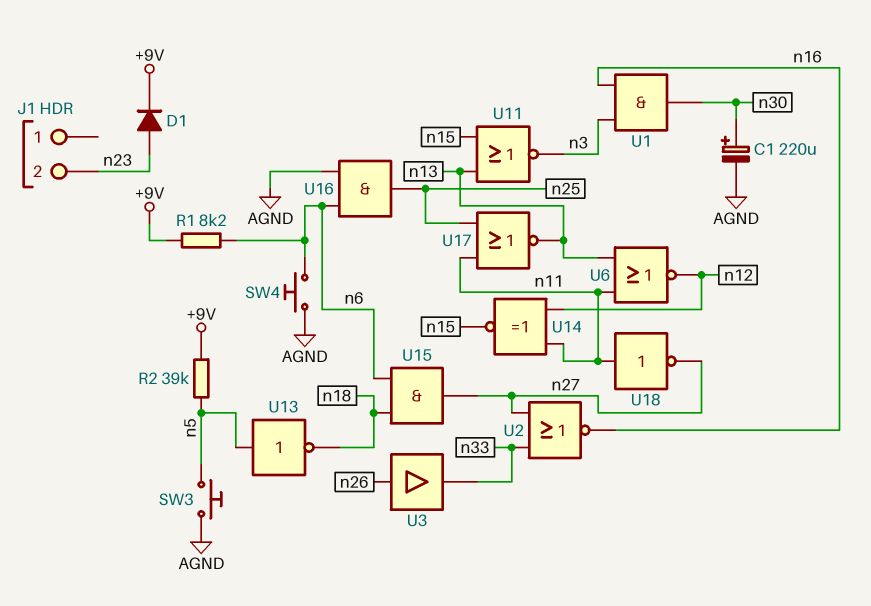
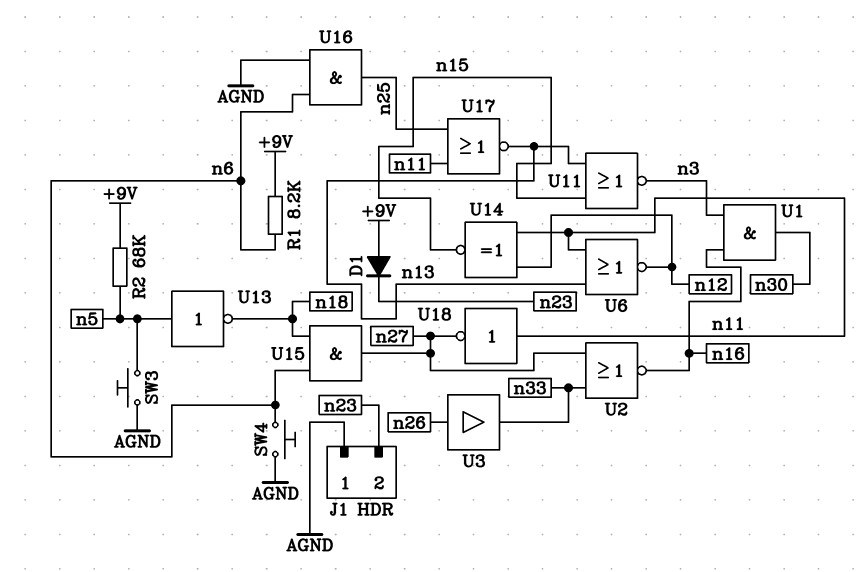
C1: 220uF (plus n30, minus AGND) -> none
D1: diode (A n23, K +9V) -> diode (A +9V, K n23)
J1 pin 1: none -> AGND
R2: 39k (+9V, n5) -> 68k (+9V, n5)

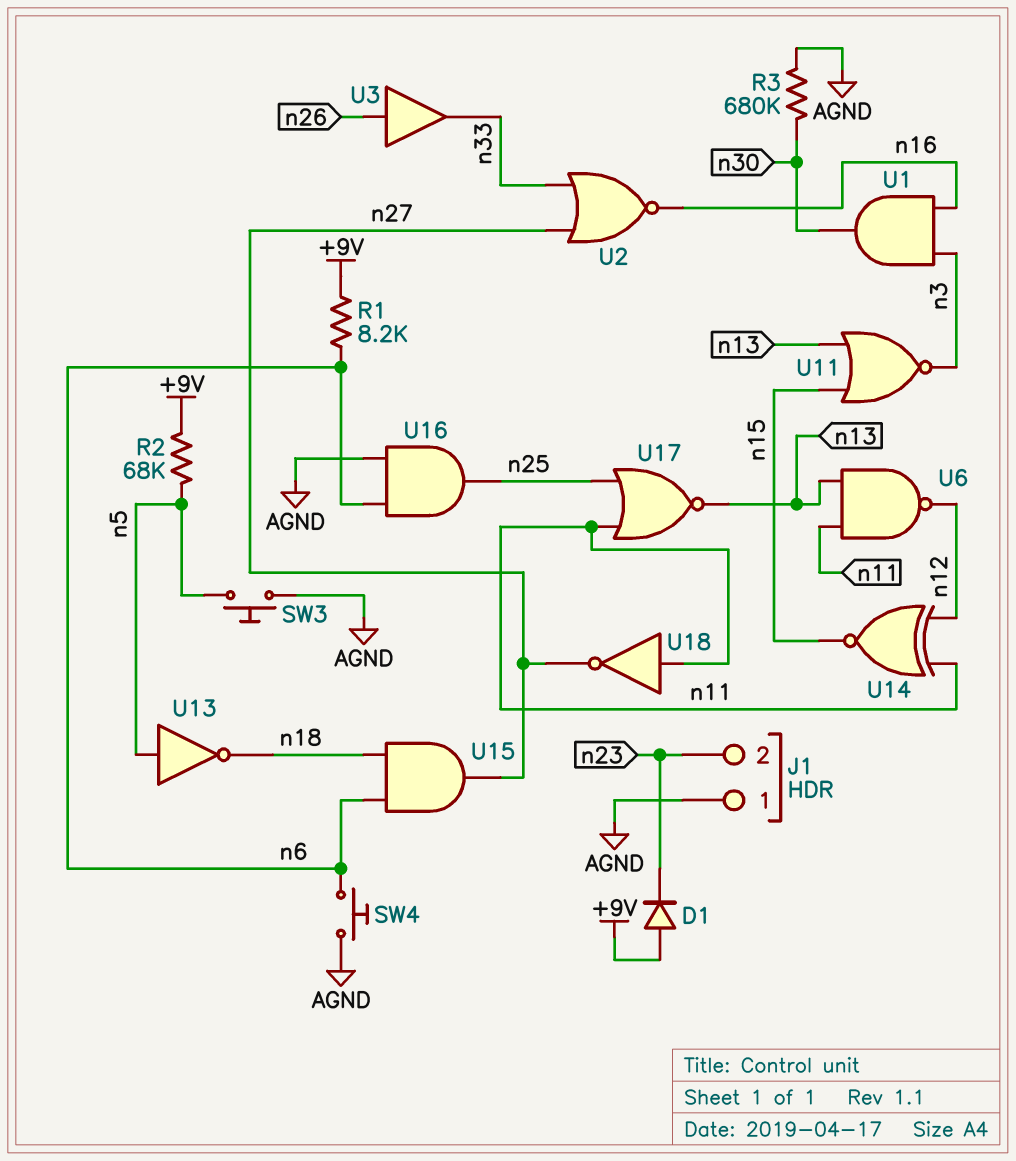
R3: none -> 680k (AGND, n30)
U6: NOR (in n11, in n13, out n12) -> NAND (in n11, in n13, out n12)

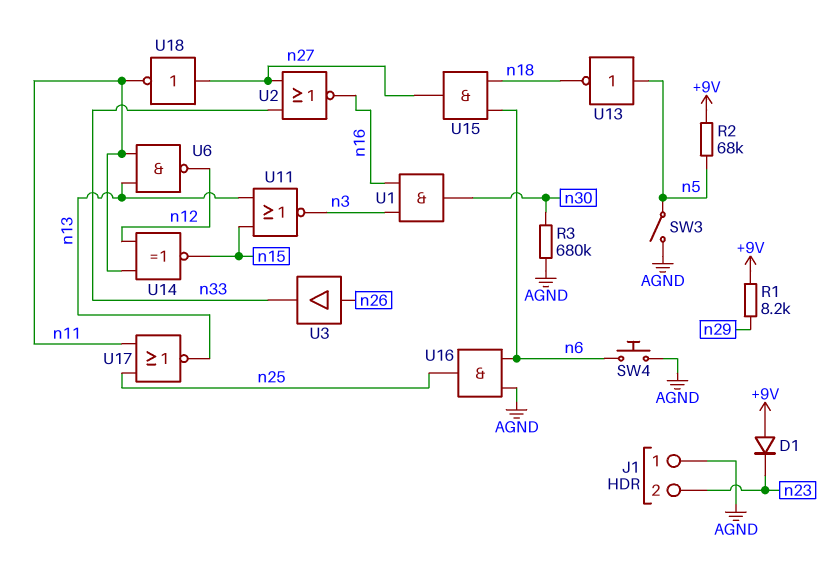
R1: 8.2k (+9V, n6) -> 8.2k (+9V, n29)
SW3: button (AGND, n5) -> switch (AGND, n5)
U18: NOT (in n11, out n27) -> NOT (in n27, out n11)

